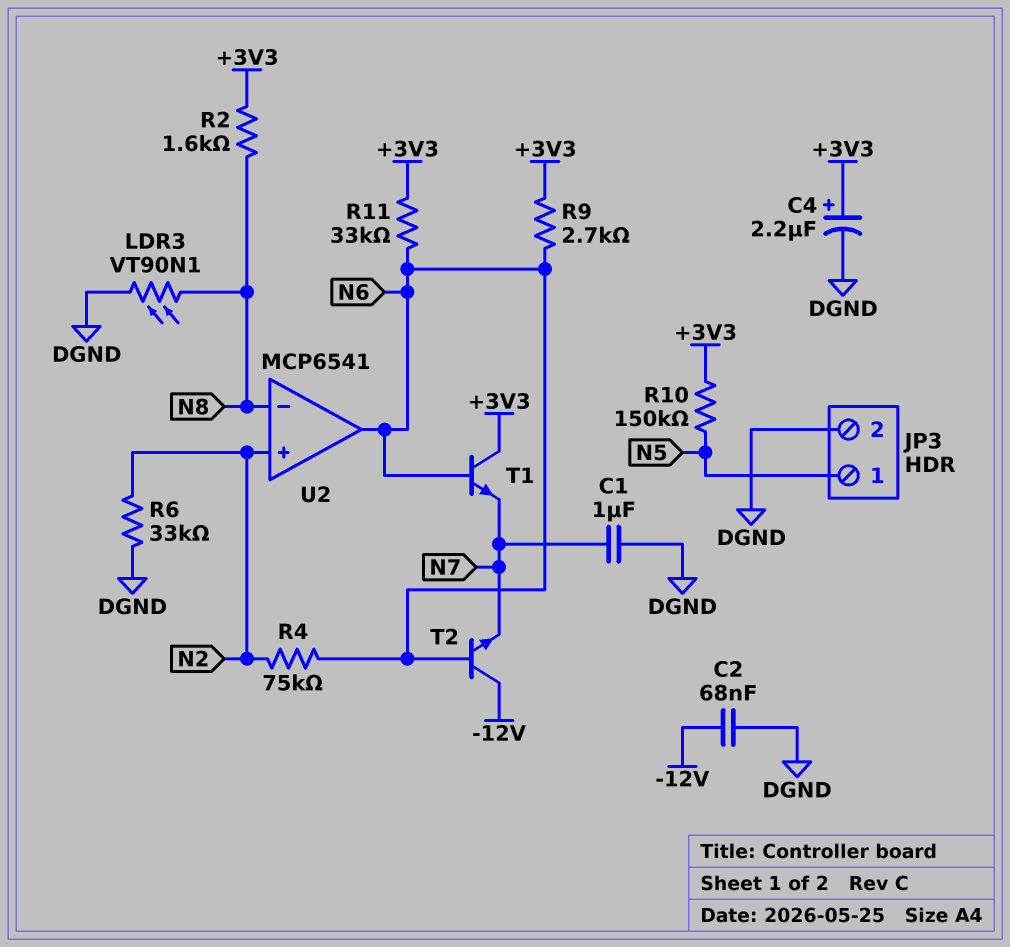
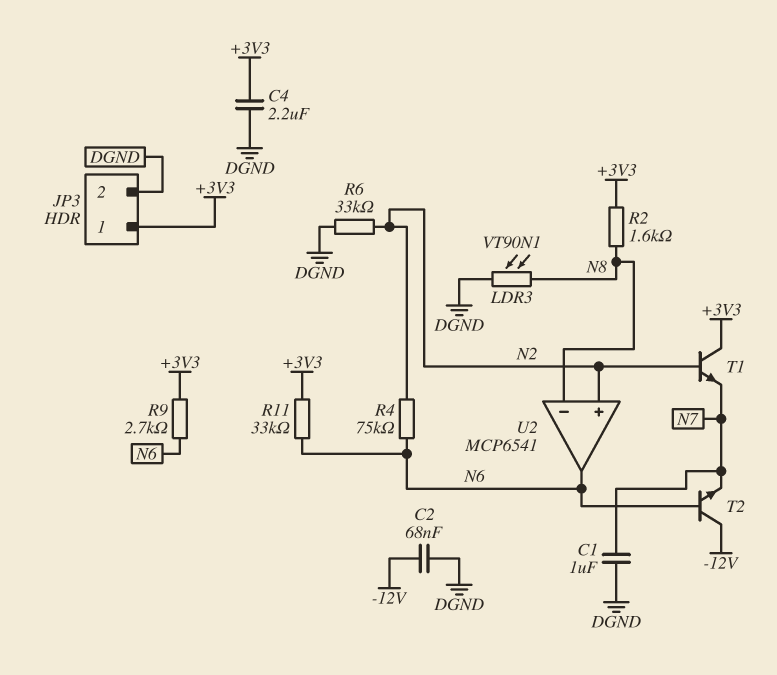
C4: 2.2uF (plus +3V3, minus DGND) -> 2.2uF (+3V3, DGND)
JP3 pin 1: N5 -> +3V3
R10: 150k (+3V3, N5) -> none
T1: NPN (B N6, C +3V3, E N7) -> NPN (B N2, C +3V3, E N7)

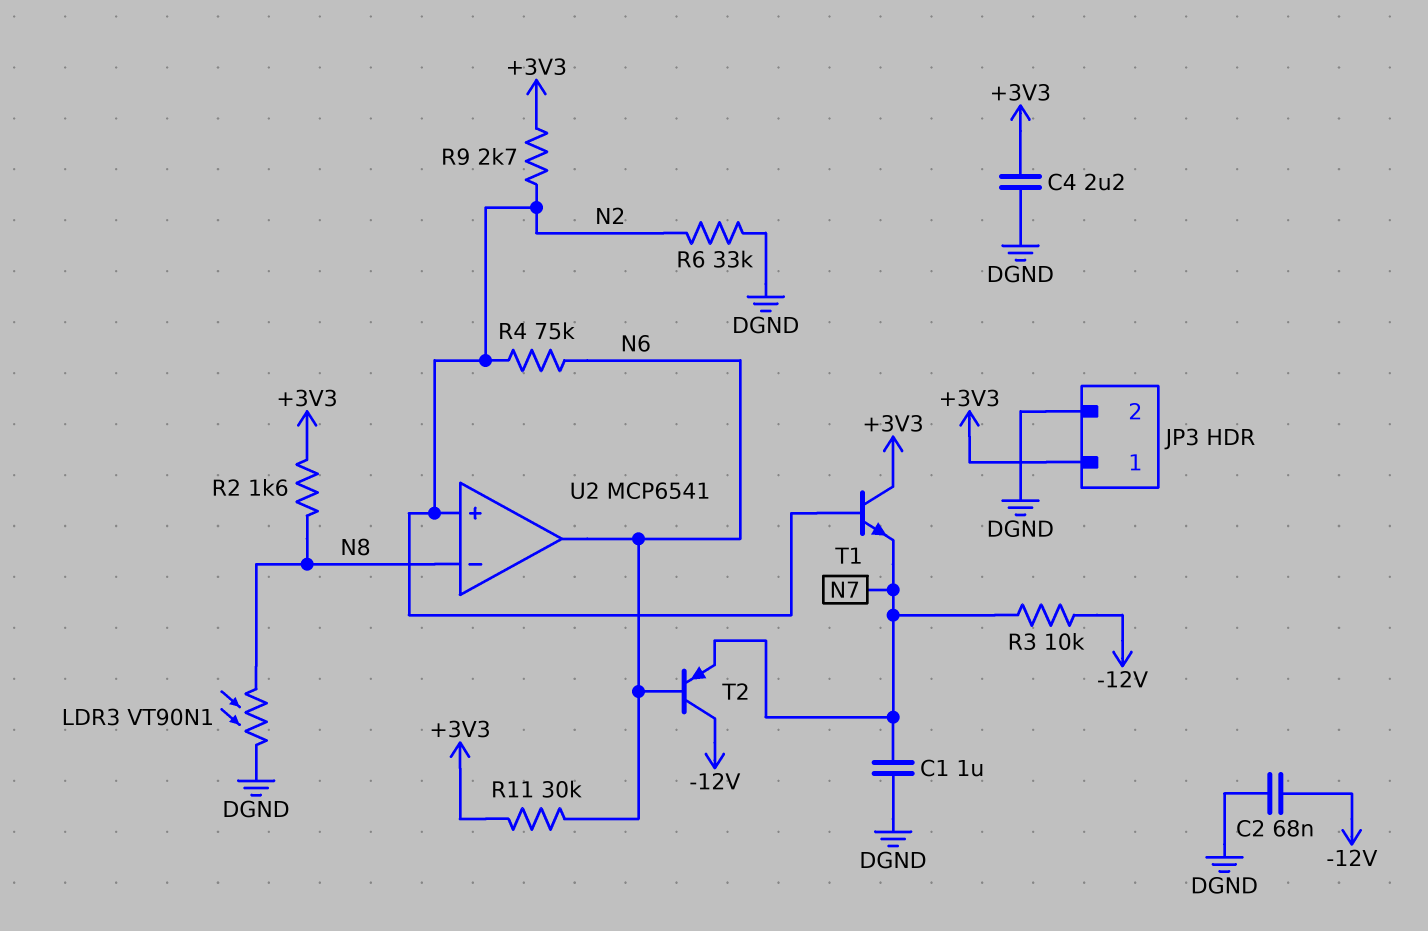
R3: none -> 10k (-12V, N7)
R9: 2.7k (+3V3, N6) -> 2.7k (+3V3, N2)
R11: 33k (+3V3, N6) -> 30k (+3V3, N6)
T2: NPN (B N6, C -12V, E N7) -> PNP (B N6, C -12V, E N7)

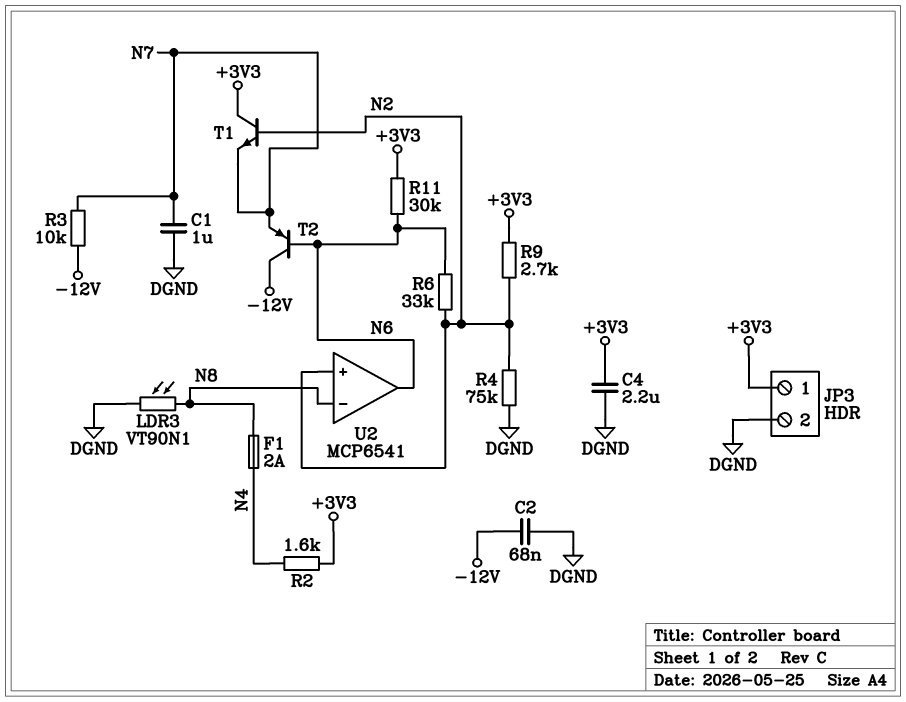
F1: none -> 2A (N4, N8)
R2: 1.6k (+3V3, N8) -> 1.6k (+3V3, N4)
R4: 75k (N2, N6) -> 75k (DGND, N2)
R6: 33k (DGND, N2) -> 33k (N2, N6)

